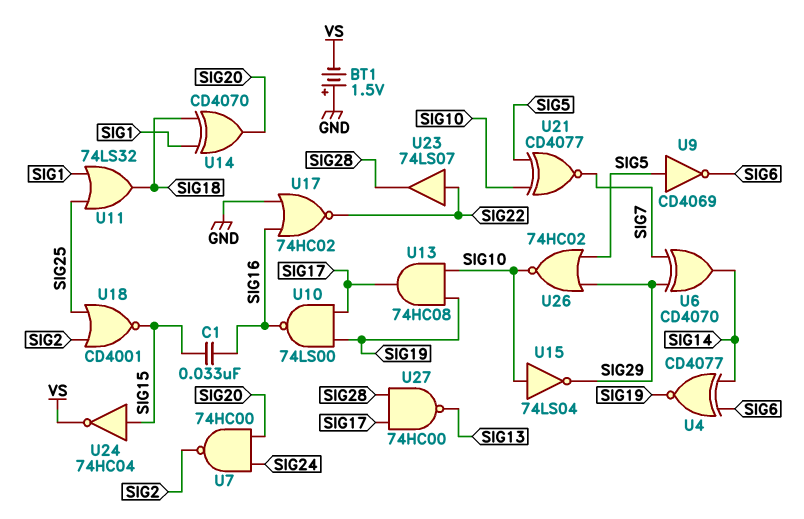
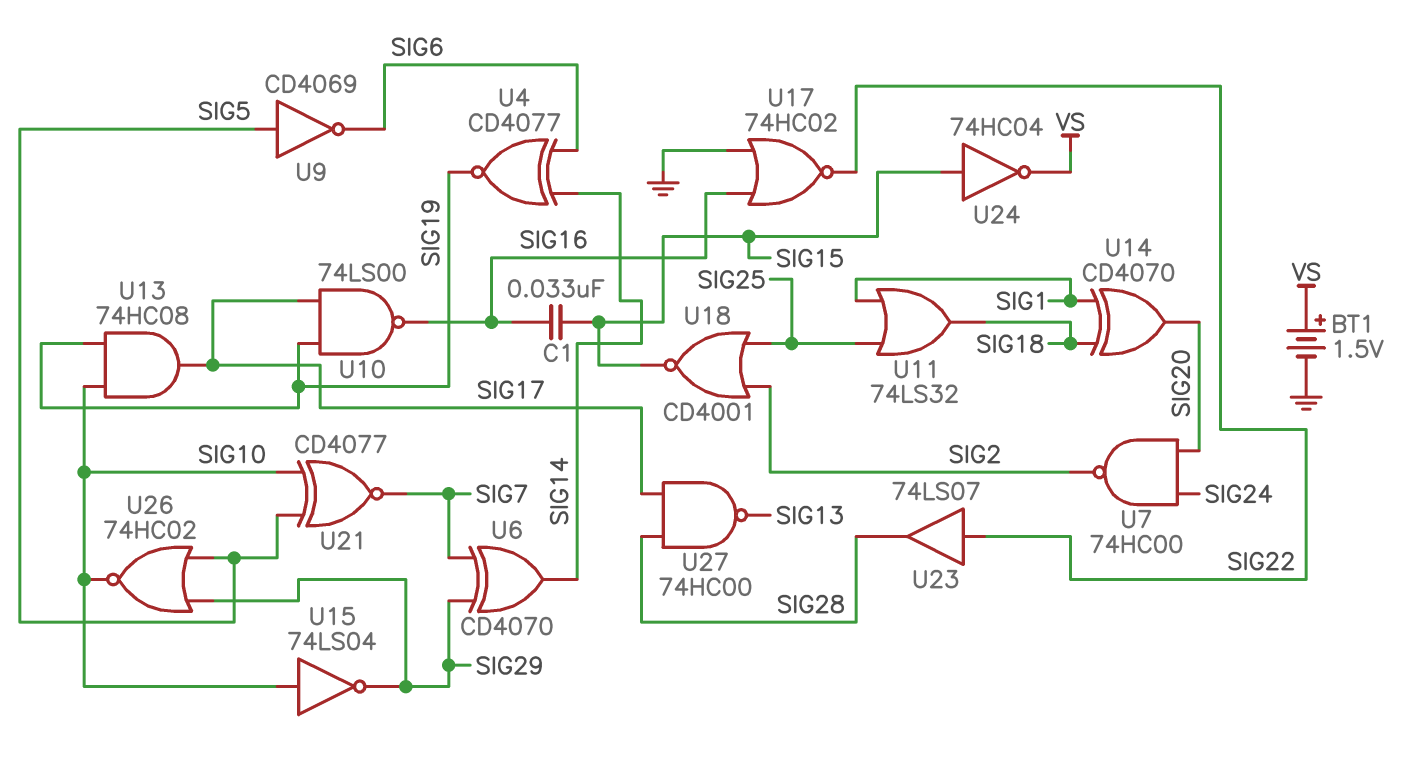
BT1: 1.5V (plus GND, minus VS) -> 1.5V (plus VS, minus GND)

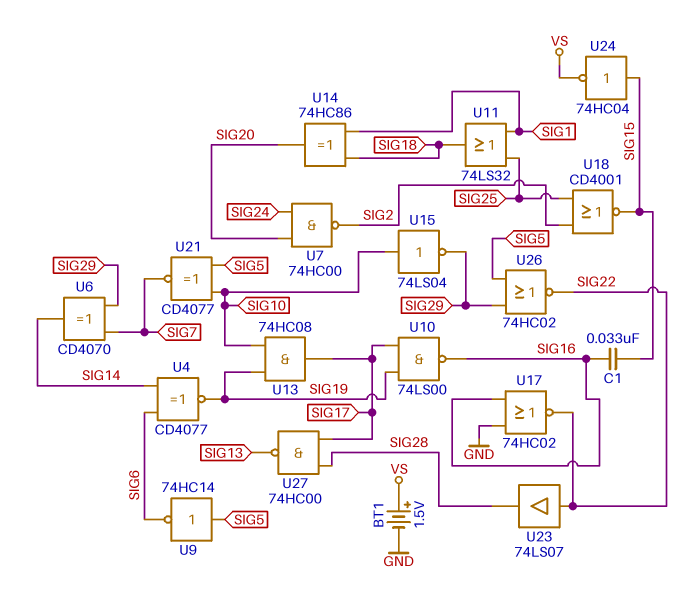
U9: NOT CD4069 (in SIG5, out SIG6) -> NOT 74HC14 (in SIG5, out SIG6)
U14: XOR CD4070 (in SIG1, in SIG18, out SIG20) -> XOR 74HC86 (in SIG1, in SIG18, out SIG20)
U26: NOR 74HC02 (in SIG5, in SIG29, out SIG10) -> NOR 74HC02 (in SIG5, in SIG29, out SIG22)

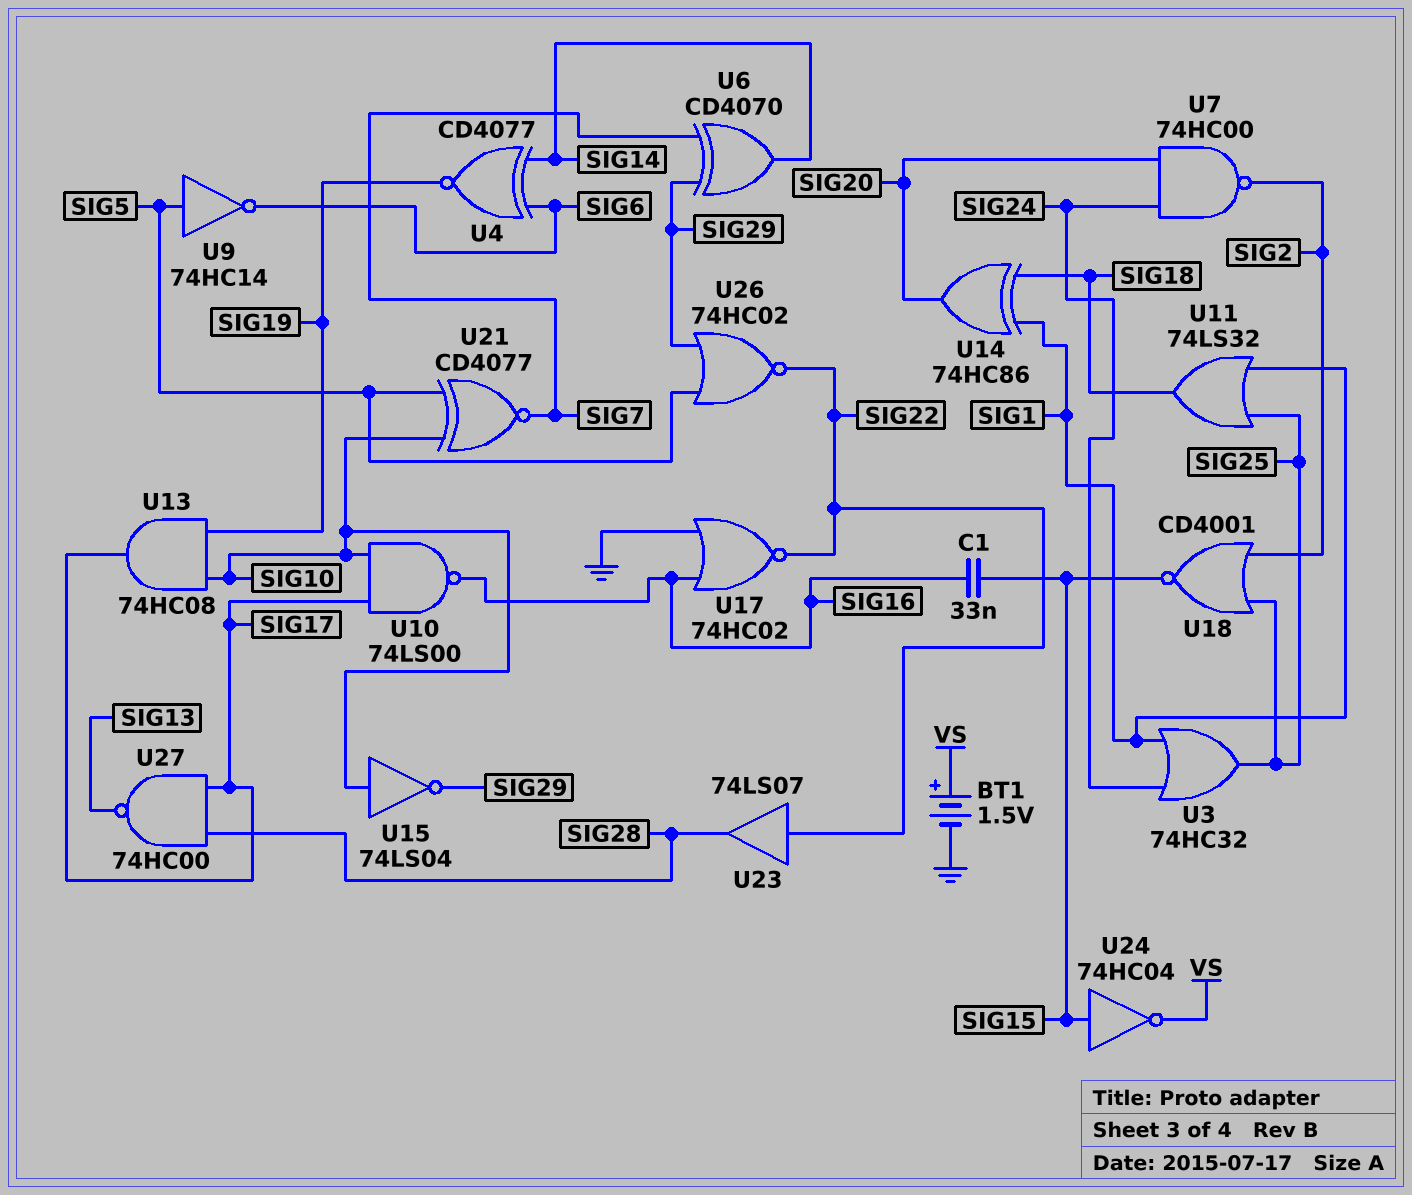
U3: none -> OR 74HC32 (in SIG1, in SIG24, out SIG25)
U10: NAND 74LS00 (in SIG17, in SIG19, out SIG16) -> NAND 74LS00 (in SIG10, in SIG17, out SIG16)

